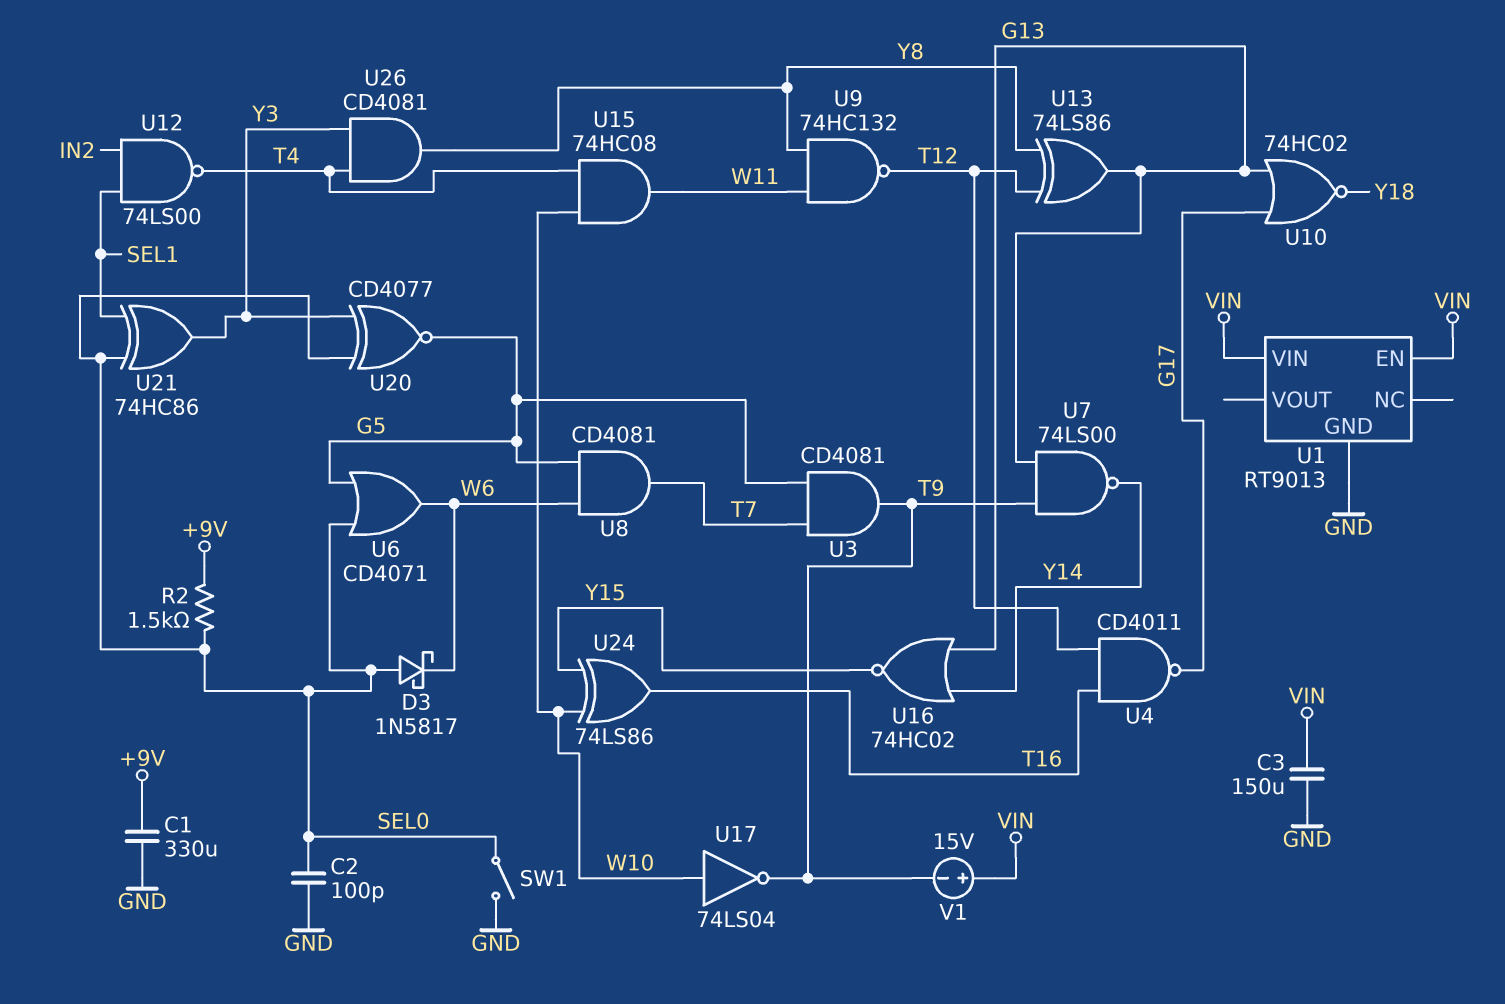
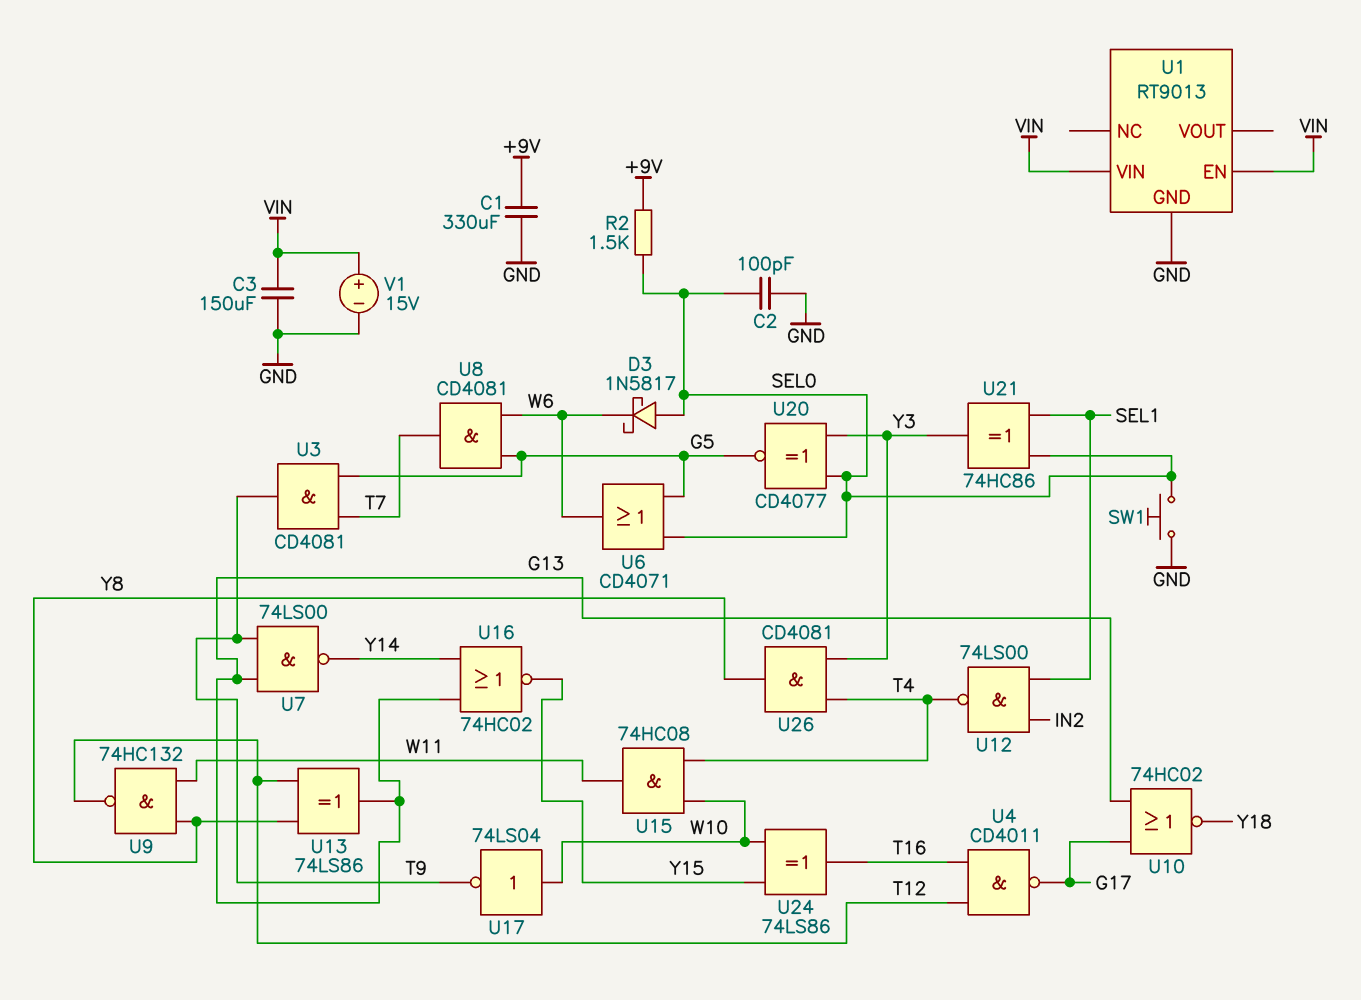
SW1: switch (GND, SEL0) -> button (GND, SEL0)
V1: 15V (plus VIN, minus T9) -> 15V (plus VIN, minus GND)

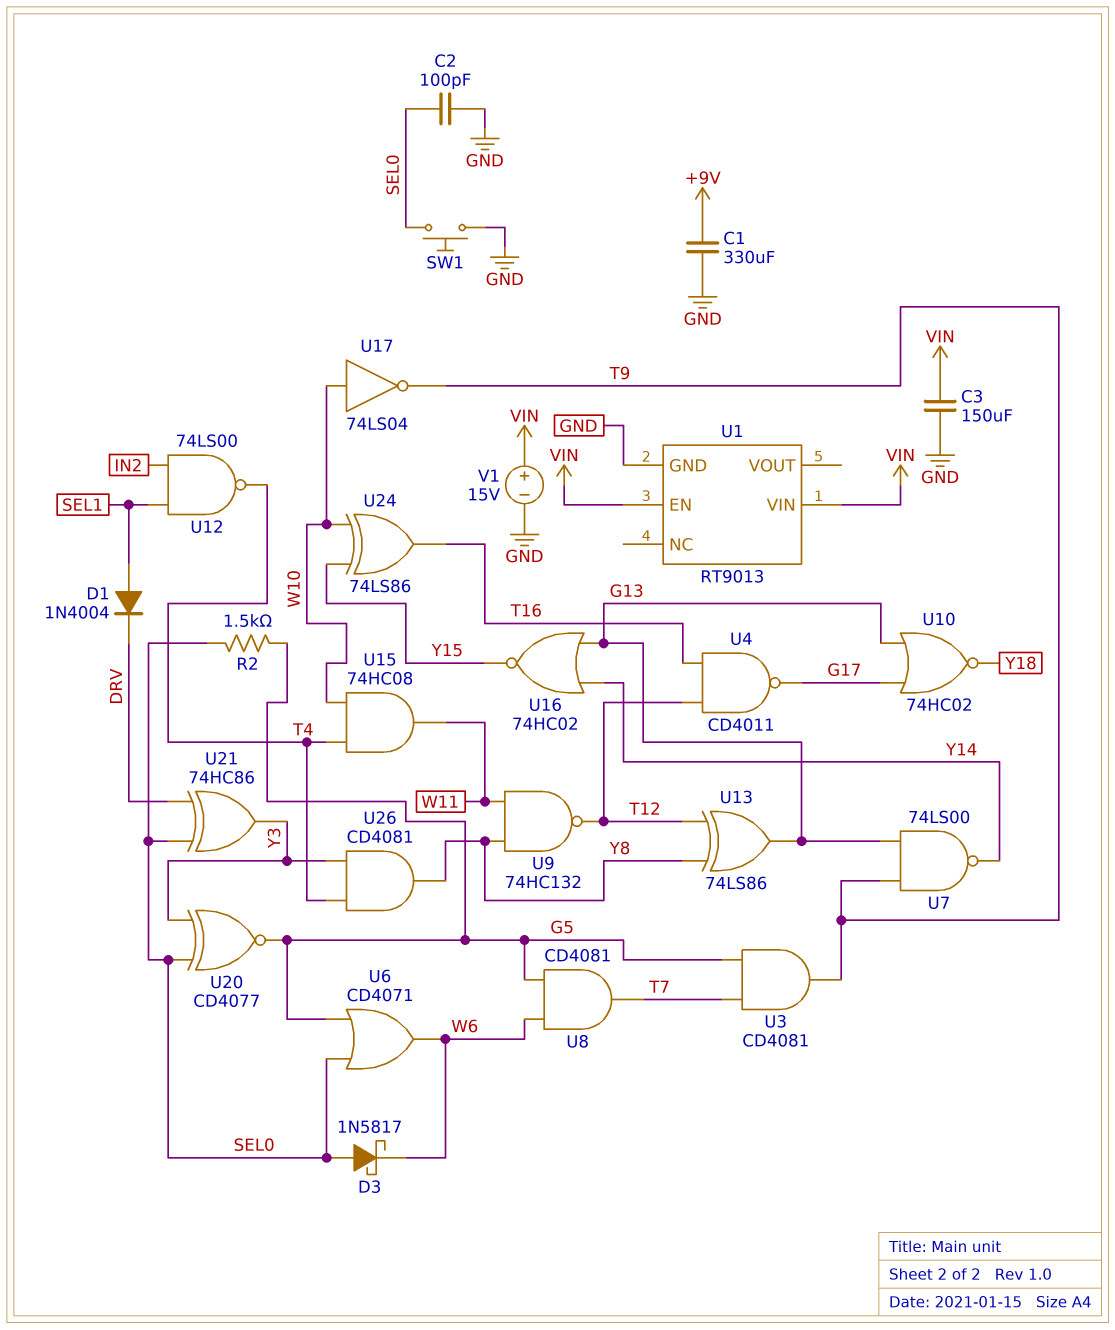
D1: none -> diode 1N4004 (A SEL1, K DRV)
R2: 1.5k (+9V, SEL0) -> 1.5k (G5, SEL0)
U21: XOR 74HC86 (in SEL0, in SEL1, out Y3) -> XOR 74HC86 (in DRV, in SEL0, out Y3)

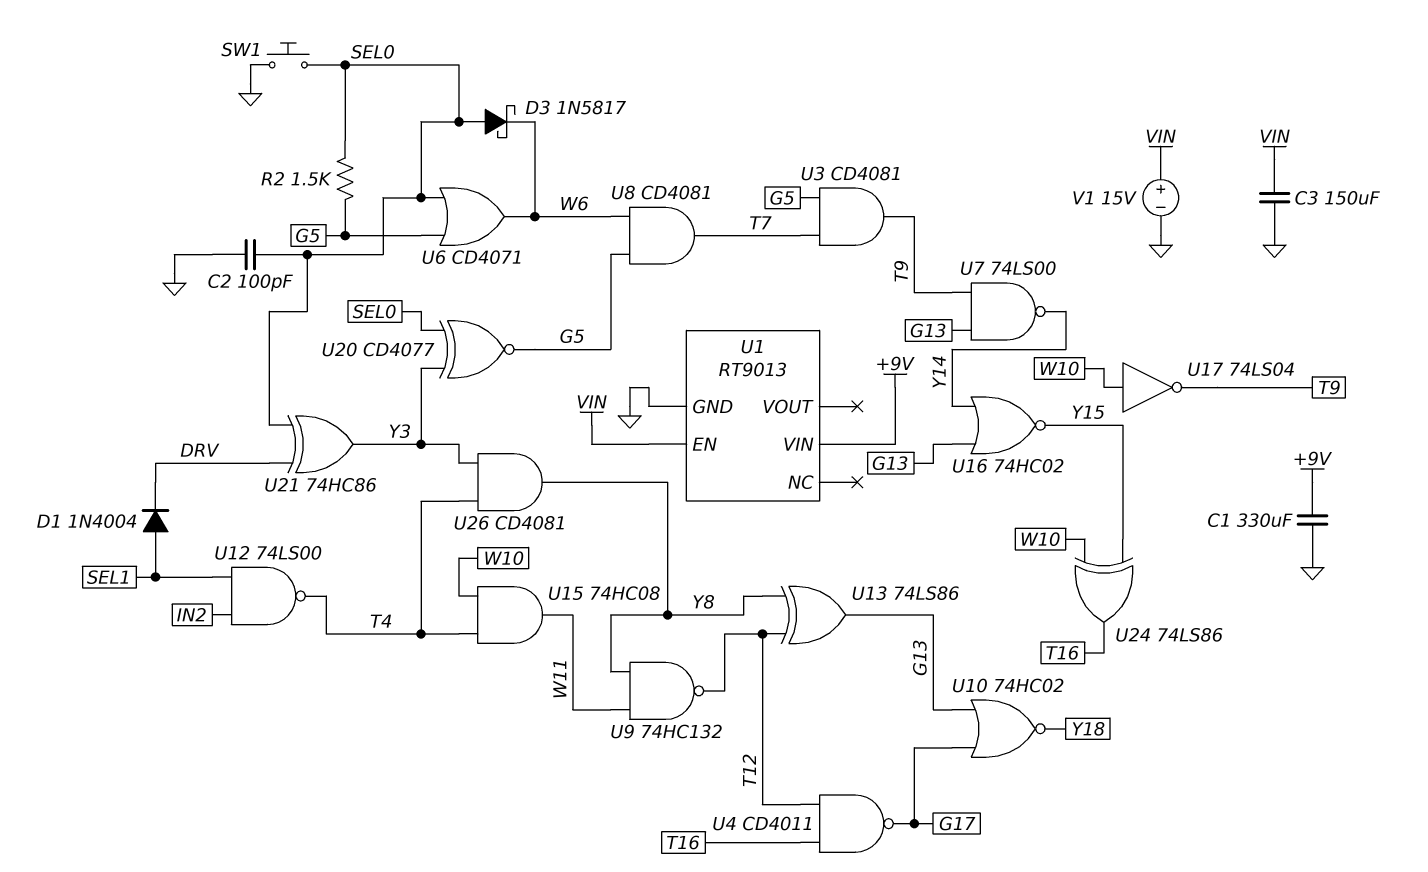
U1 pin VIN: VIN -> +9V

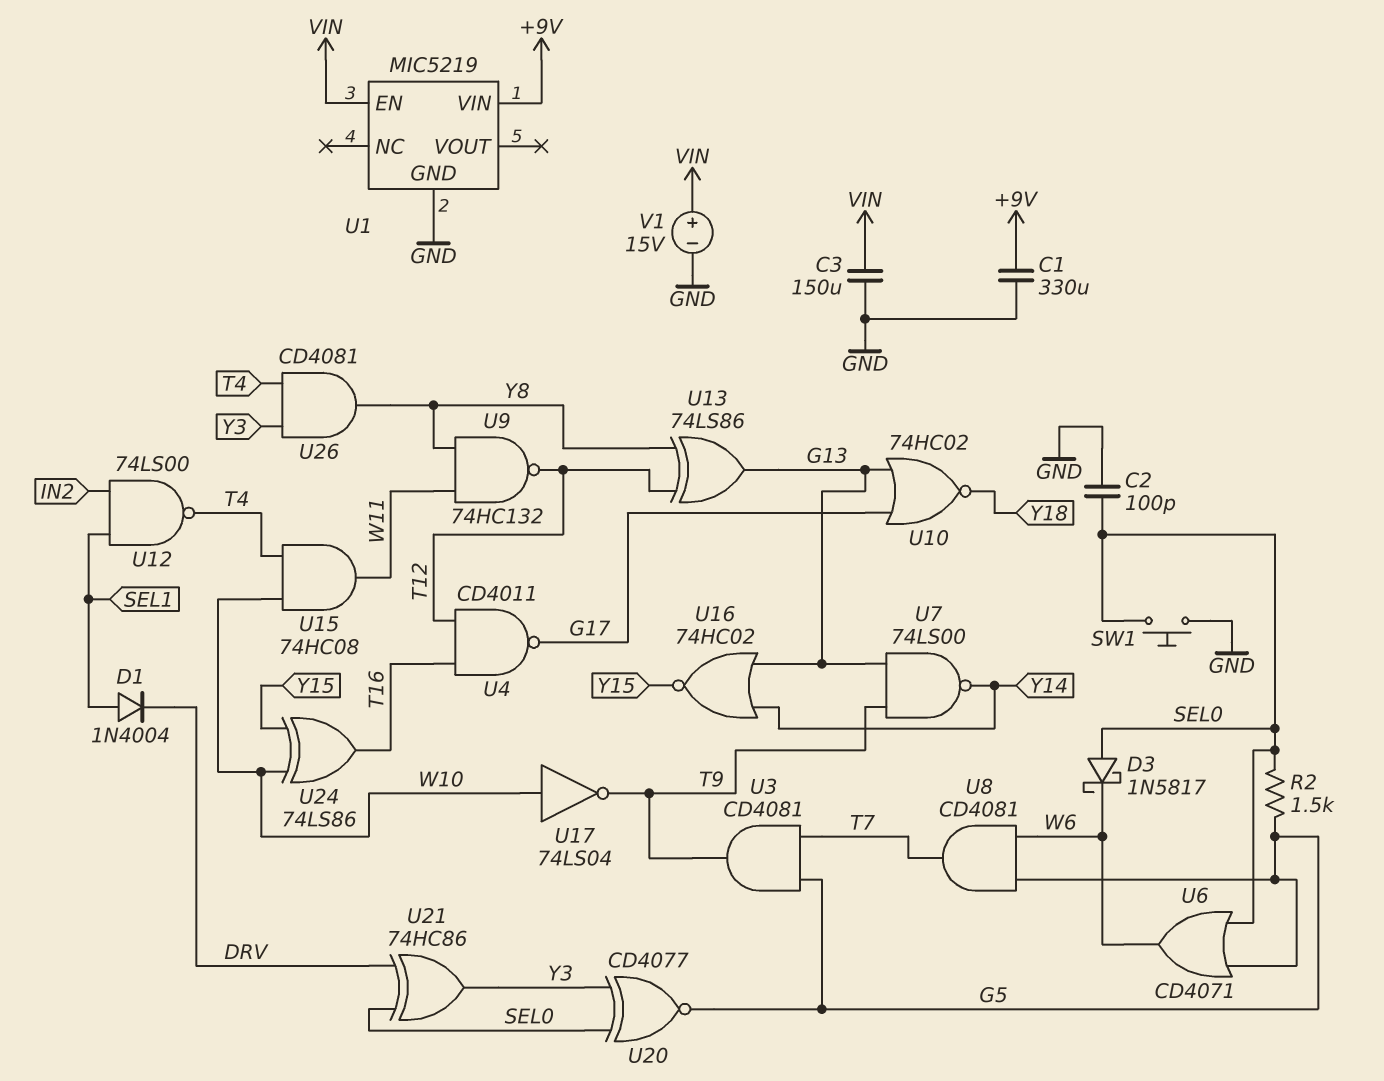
U1: RT9013 -> MIC5219

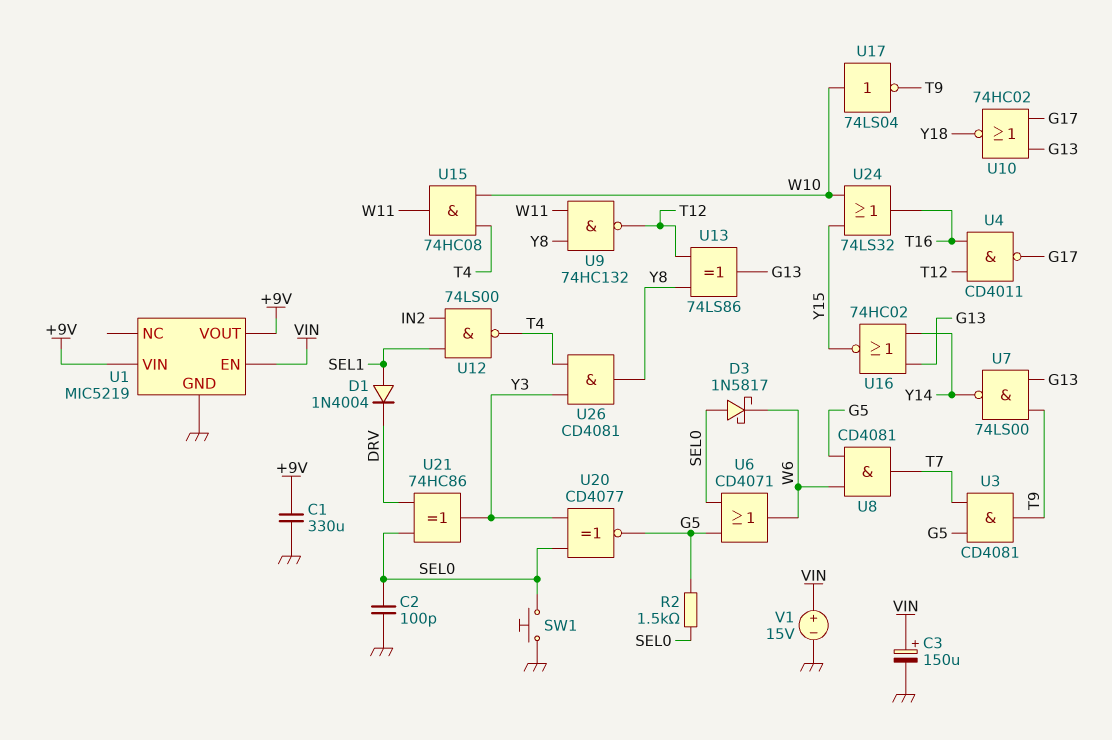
C3: 150uF (GND, VIN) -> 150uF (plus VIN, minus GND)
U1 pin VOUT: none -> +9V
U24: XOR 74LS86 (in W10, in Y15, out T16) -> OR 74LS32 (in W10, in Y15, out T16)

